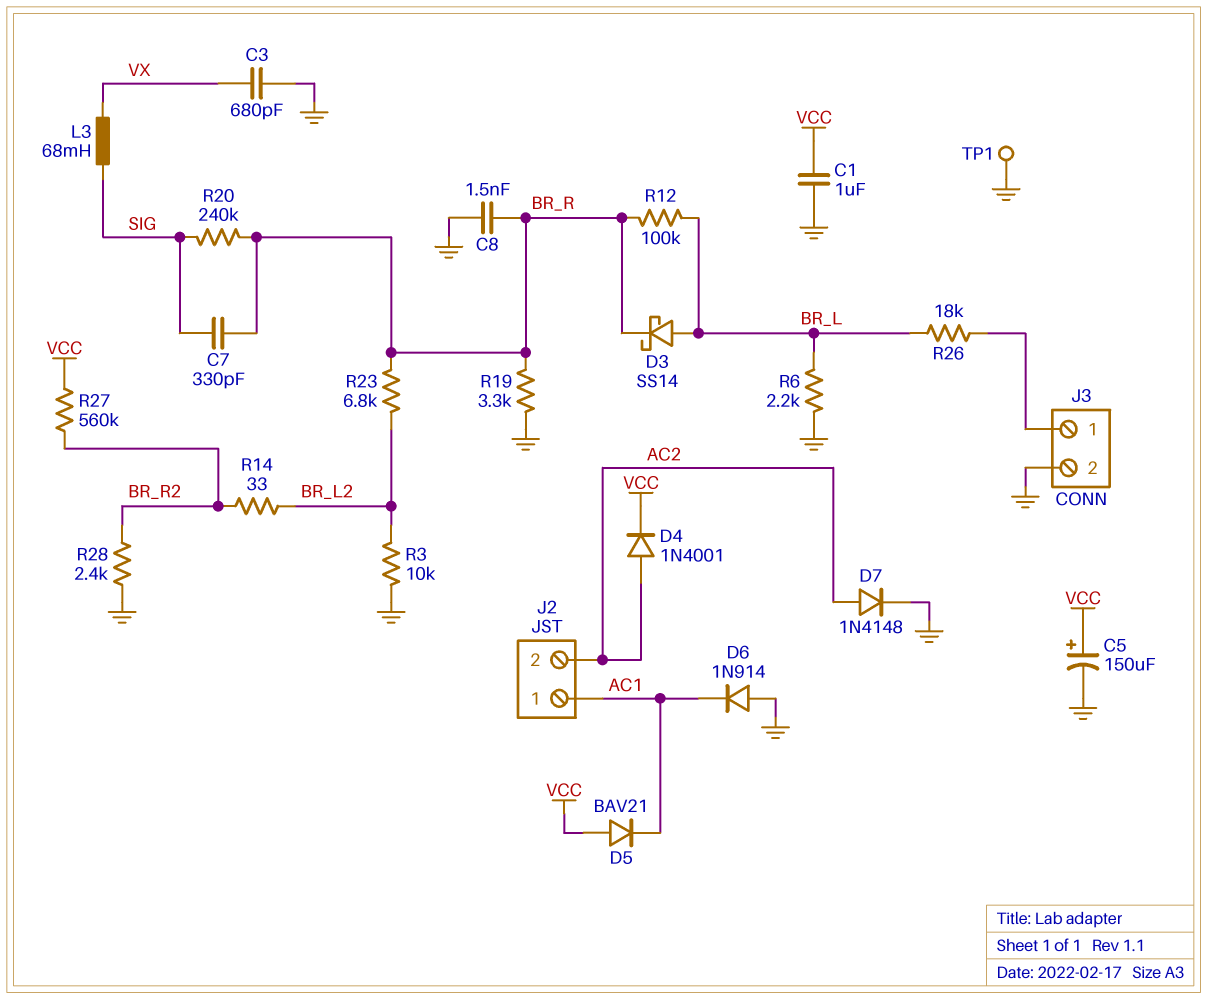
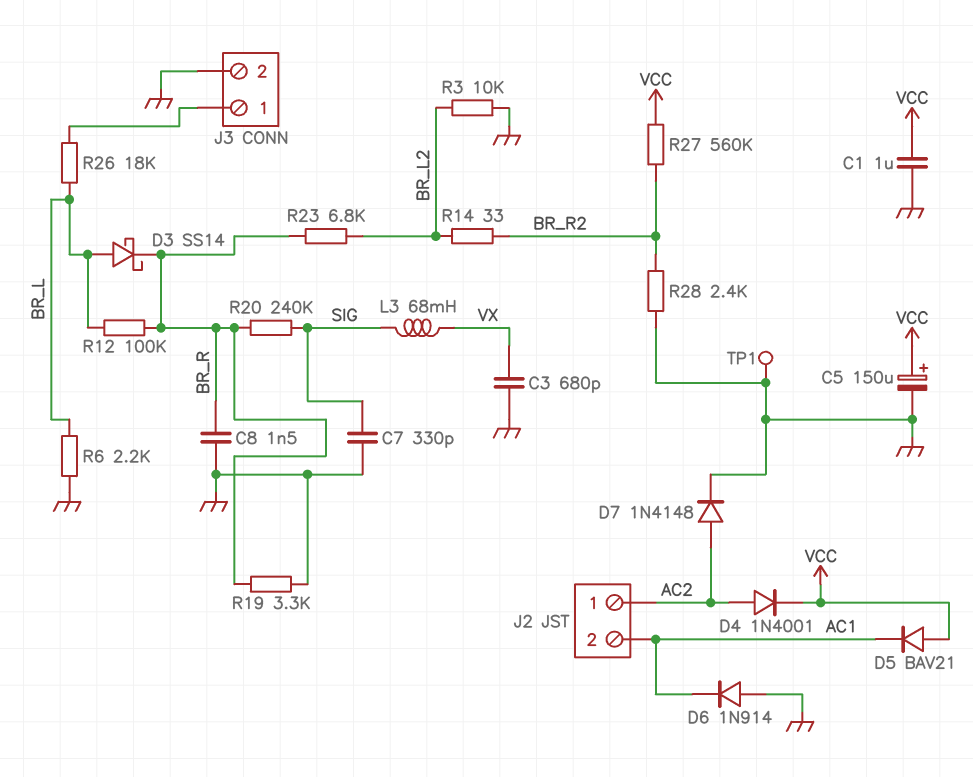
C7: 330pF (BR_R, SIG) -> 330pF (GND, SIG)
J2 pin 1: AC1 -> AC2
J2 pin 2: AC2 -> AC1

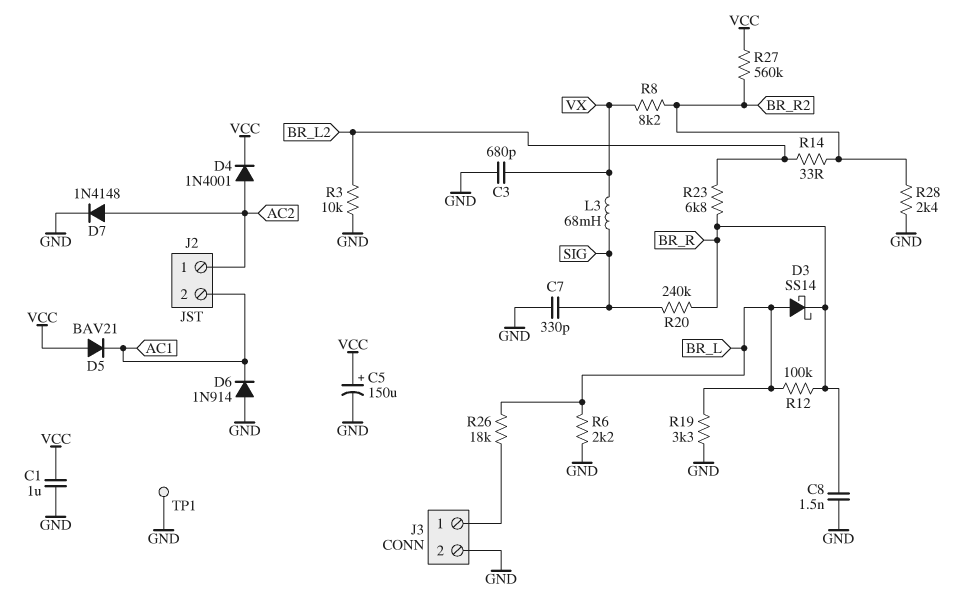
R8: none -> 8.2k (BR_R2, VX)
R19: 3.3k (BR_R, GND) -> 3.3k (BR_L, GND)

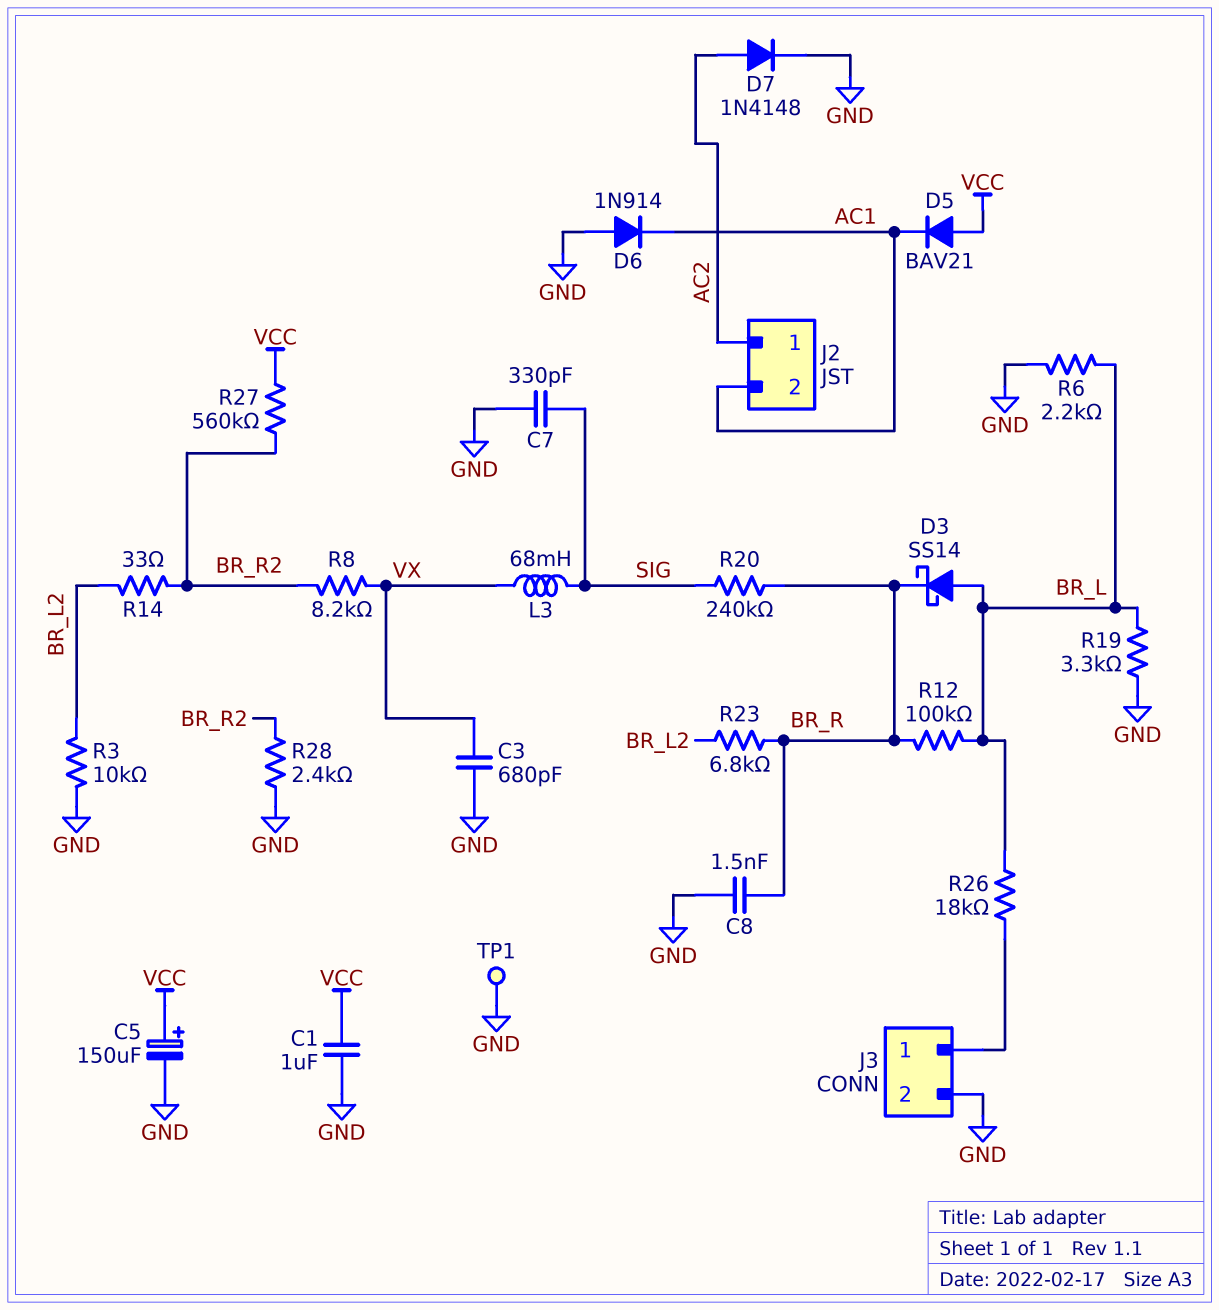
D4: diode 1N4001 (A AC2, K VCC) -> none

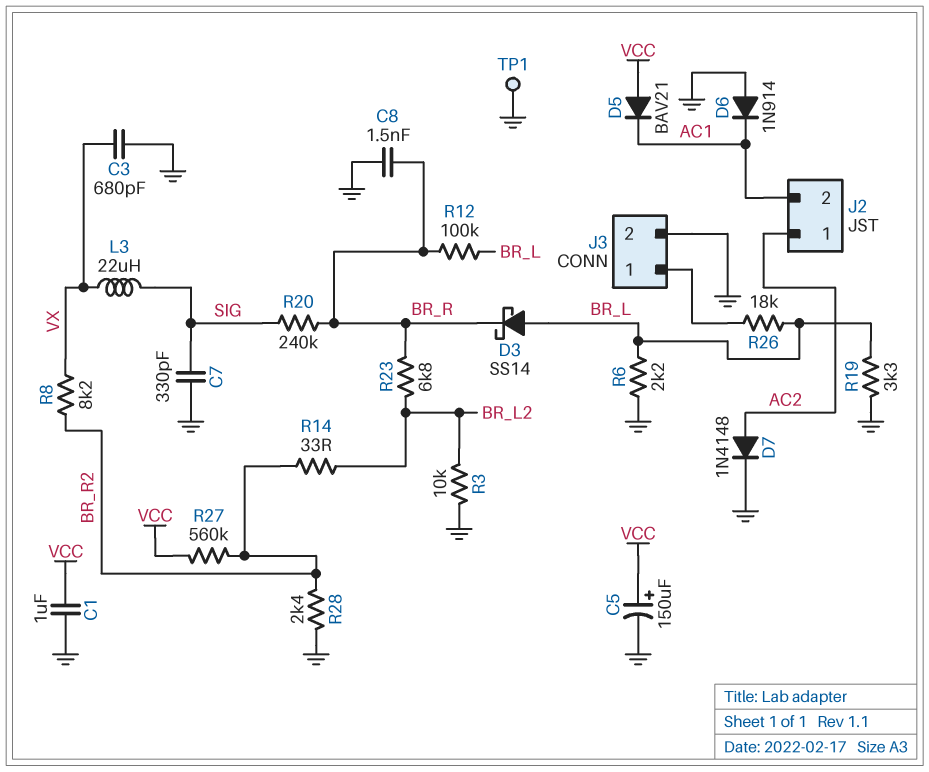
L3: 68mH (SIG, VX) -> 22uH (SIG, VX)

